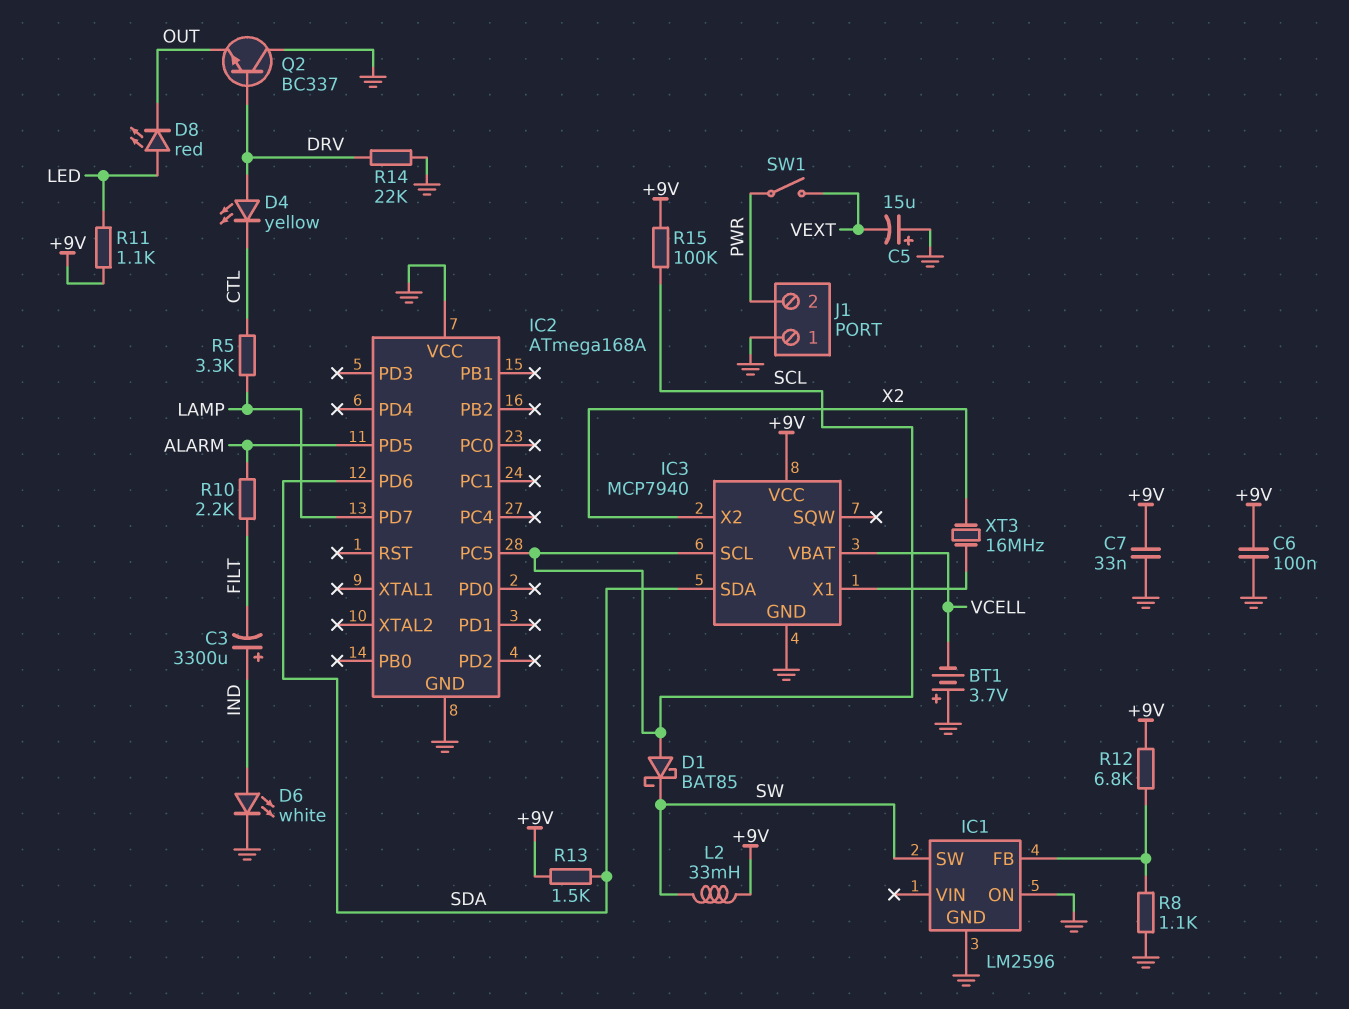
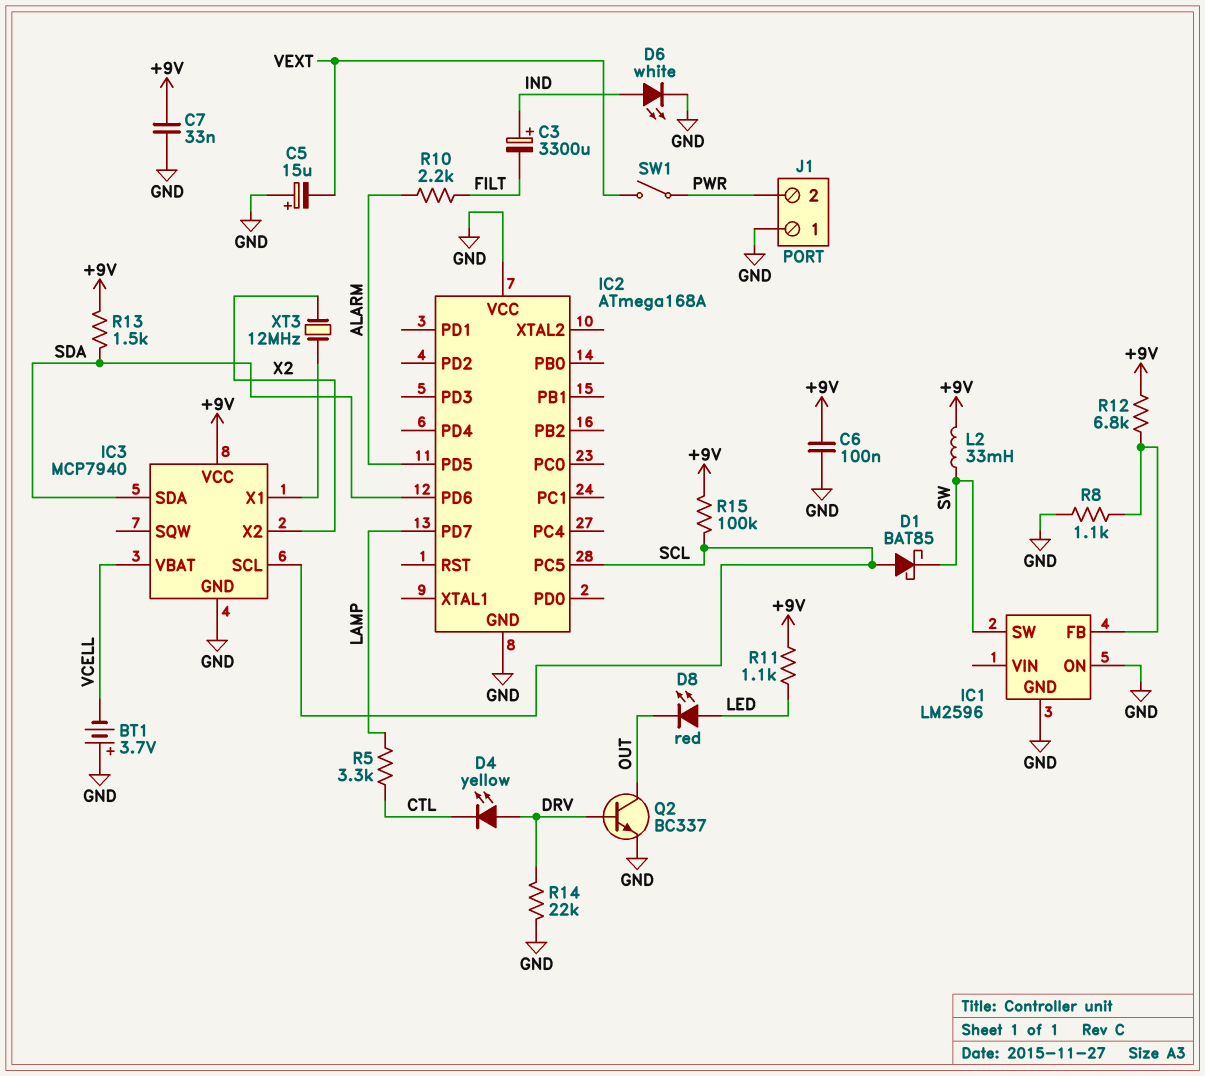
Q2: NPN BC337 (B DRV, C GND, E OUT) -> NPN BC337 (B DRV, C OUT, E GND)
XT3: 16MHz (IC3/X1, X2) -> 12MHz (IC3/X1, X2)

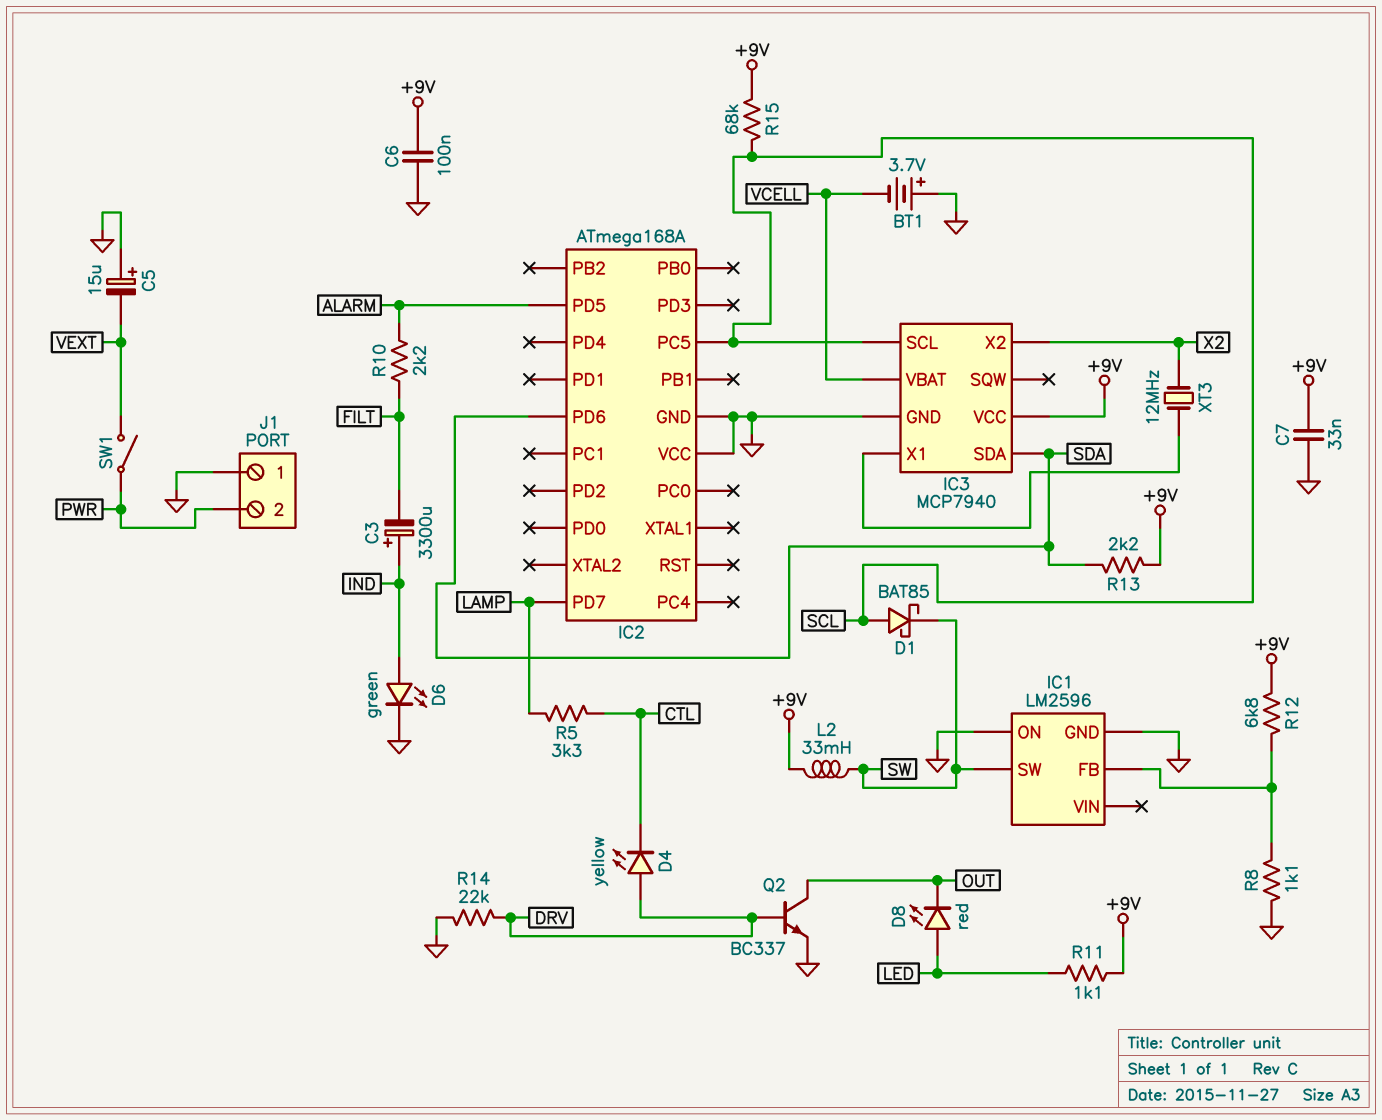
D6: LED white (A IND, K GND) -> LED green (A IND, K GND)
R13: 1.5k (+9V, SDA) -> 2.2k (+9V, SDA)
R15: 100k (+9V, SCL) -> 68k (+9V, SCL)

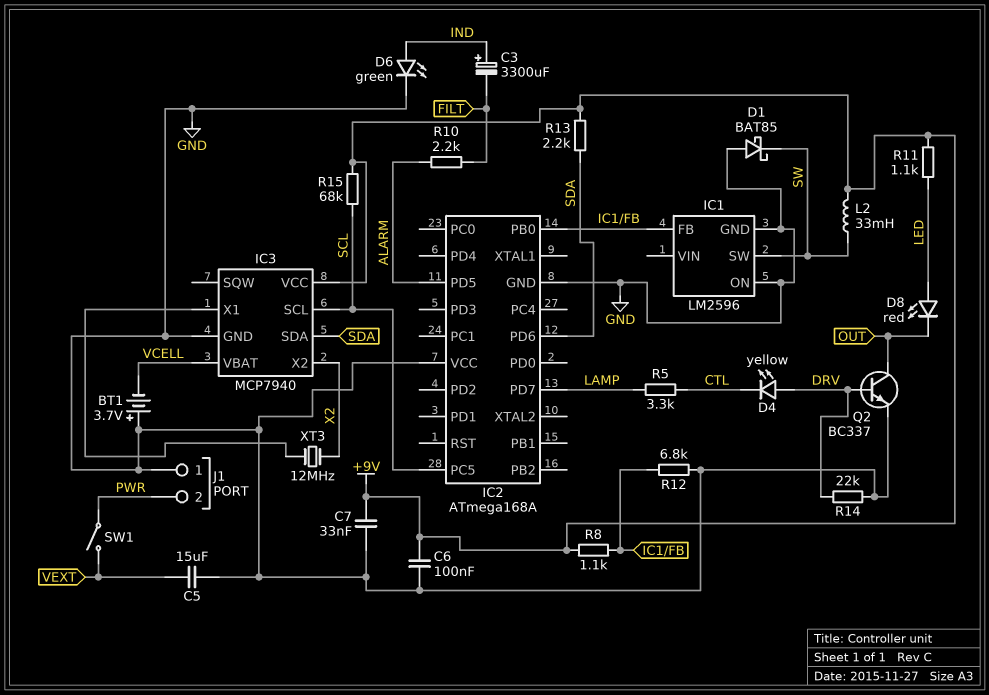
C5: 15uF (plus GND, minus VEXT) -> 15uF (GND, VEXT)
D1: schottky BAT85 (A SCL, K SW) -> schottky BAT85 (A GND, K SW)
IC2 pin PB0: none -> IC1/FB
R8: 1.1k (GND, IC1/FB) -> 1.1k (+9V, IC1/FB)
R12: 6.8k (+9V, IC1/FB) -> 6.8k (GND, IC1/FB)

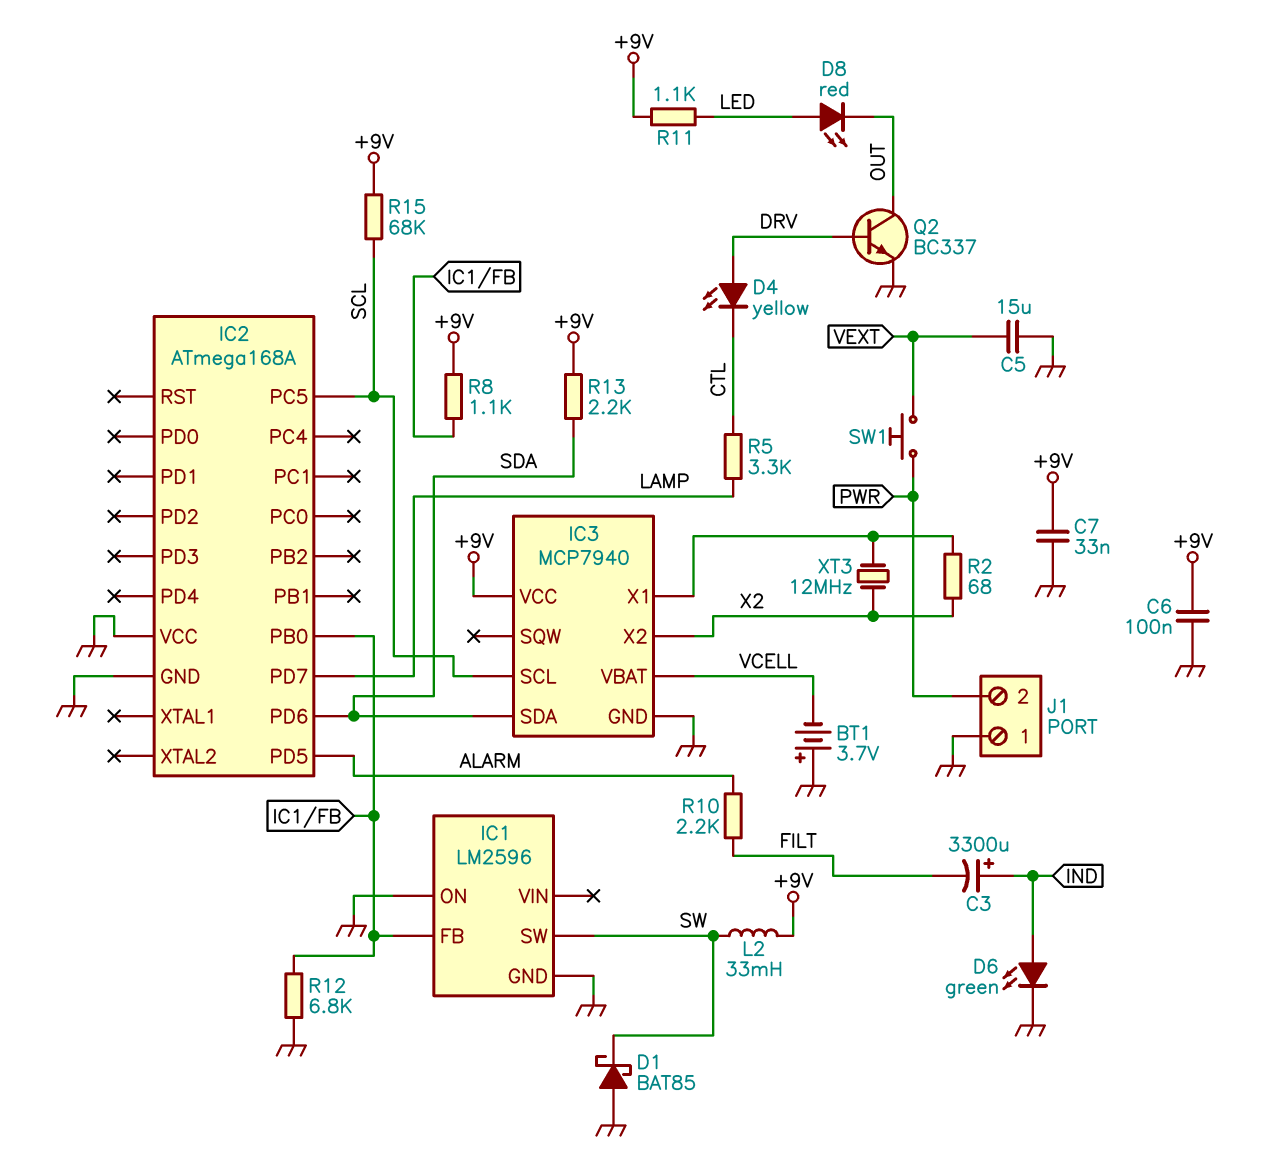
R2: none -> 68 (IC3/X1, X2)
R14: 22k (DRV, GND) -> none
SW1: switch (PWR, VEXT) -> button (PWR, VEXT)

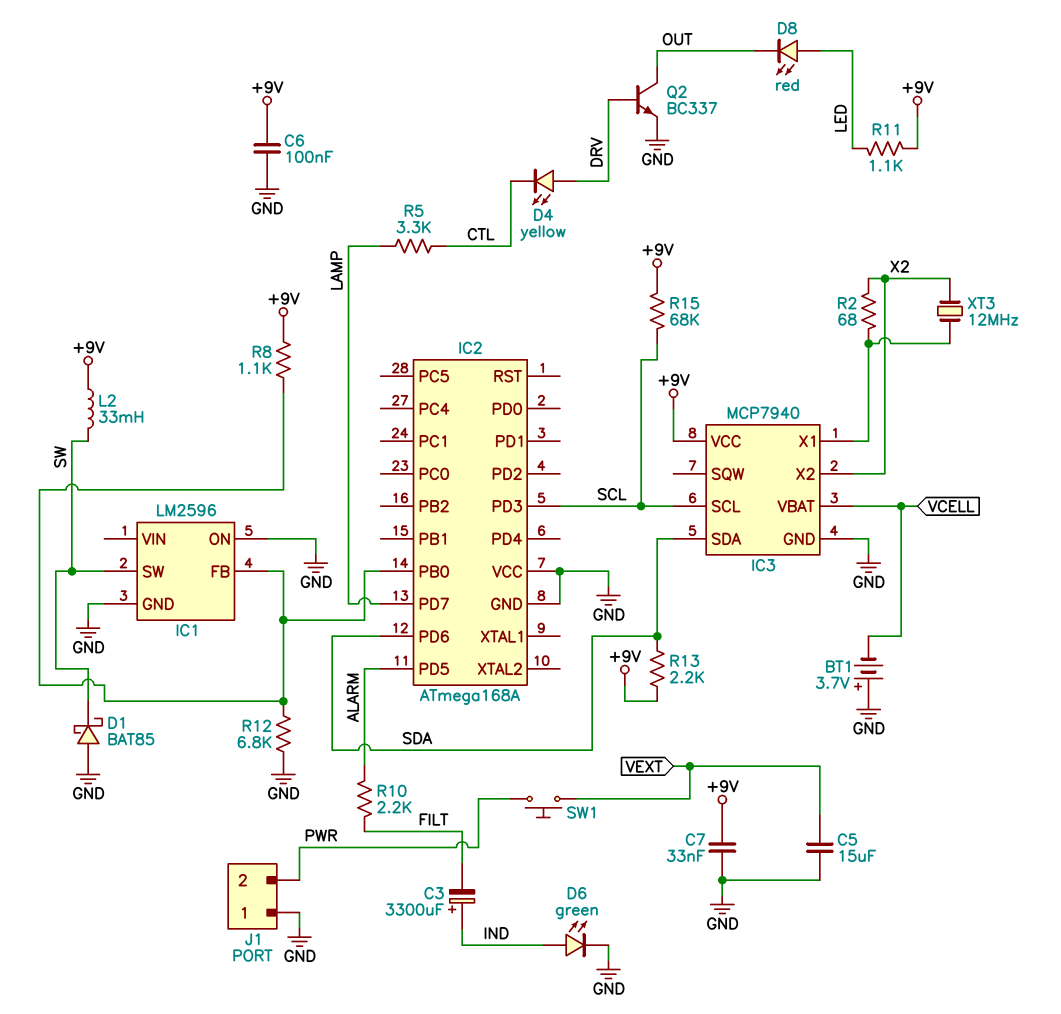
IC2 pin PC5: SCL -> none
IC2 pin PD3: none -> SCL

